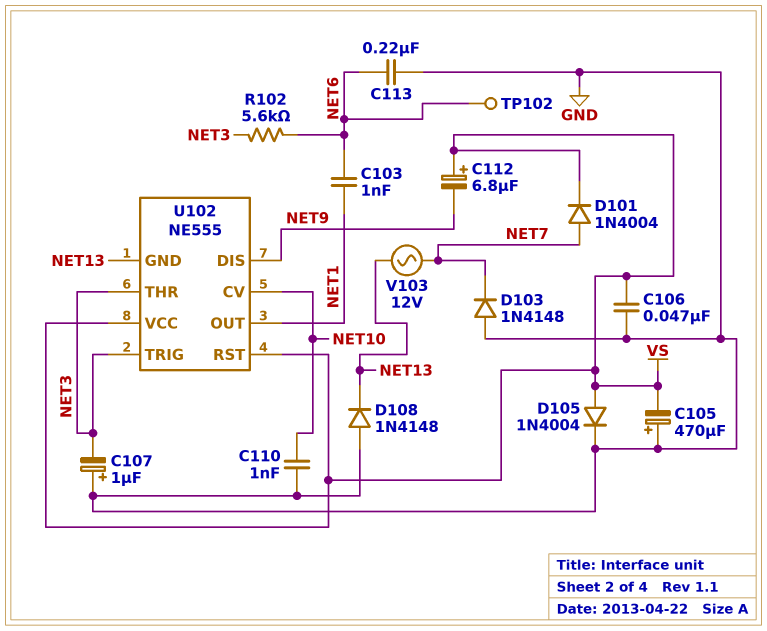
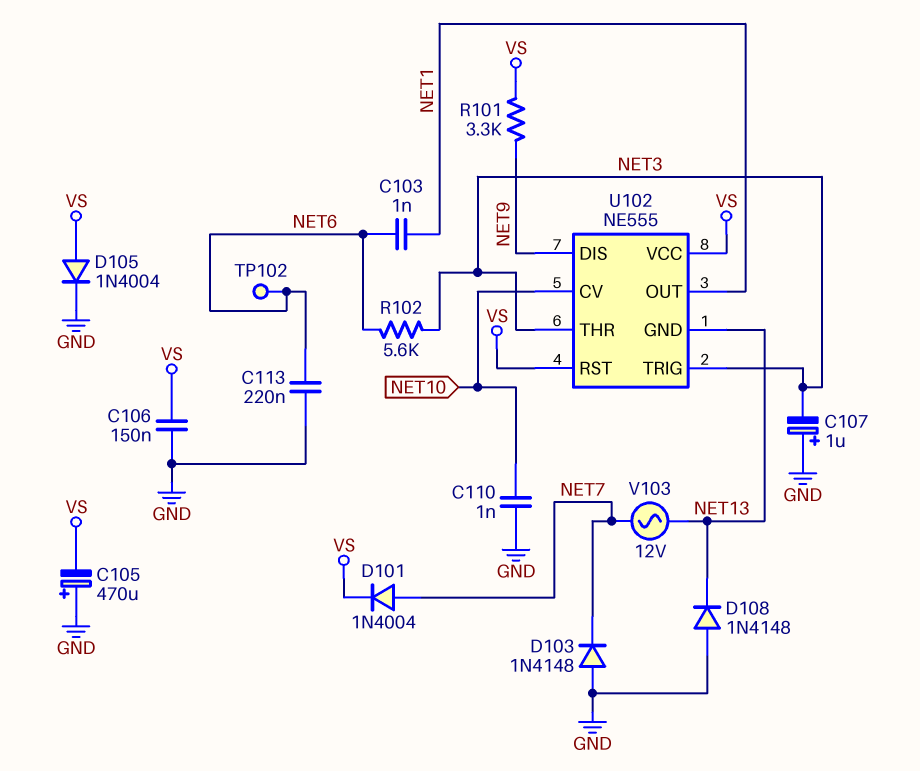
C106: 47nF (GND, VS) -> 150nF (GND, VS)
C112: 6.8uF (plus VS, minus NET9) -> none
R101: none -> 3.3k (NET9, VS)

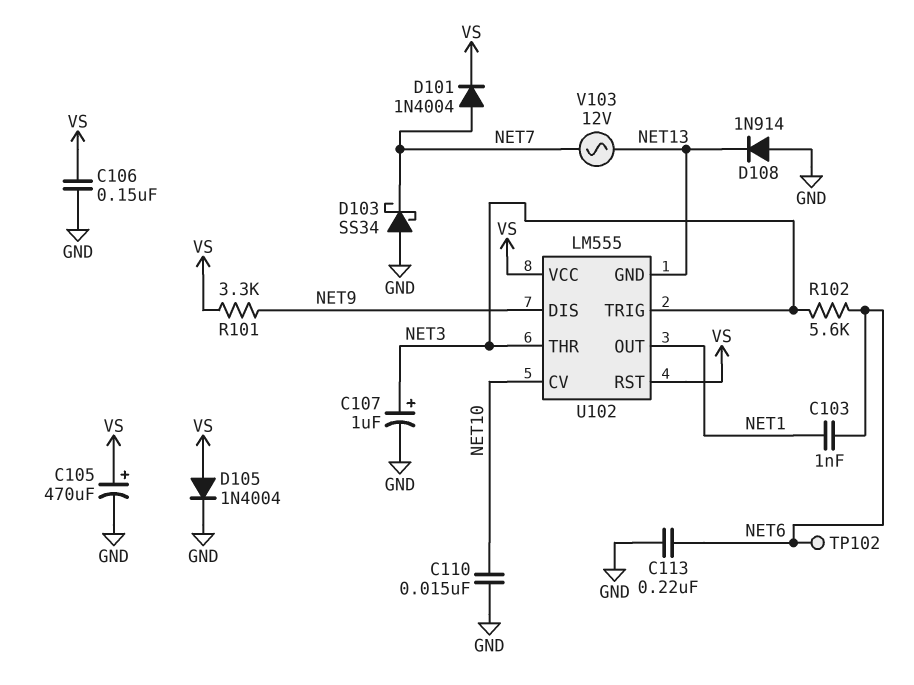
C105: 470uF (plus GND, minus VS) -> 470uF (plus VS, minus GND)
C107: 1uF (plus GND, minus NET3) -> 1uF (plus NET3, minus GND)
C110: 1nF (GND, NET10) -> 15nF (GND, NET10)
D103: diode 1N4148 (A GND, K NET7) -> schottky SS34 (A GND, K NET7)
D108: diode 1N4148 (A GND, K NET13) -> diode 1N914 (A GND, K NET13)
U102: NE555 -> LM555

